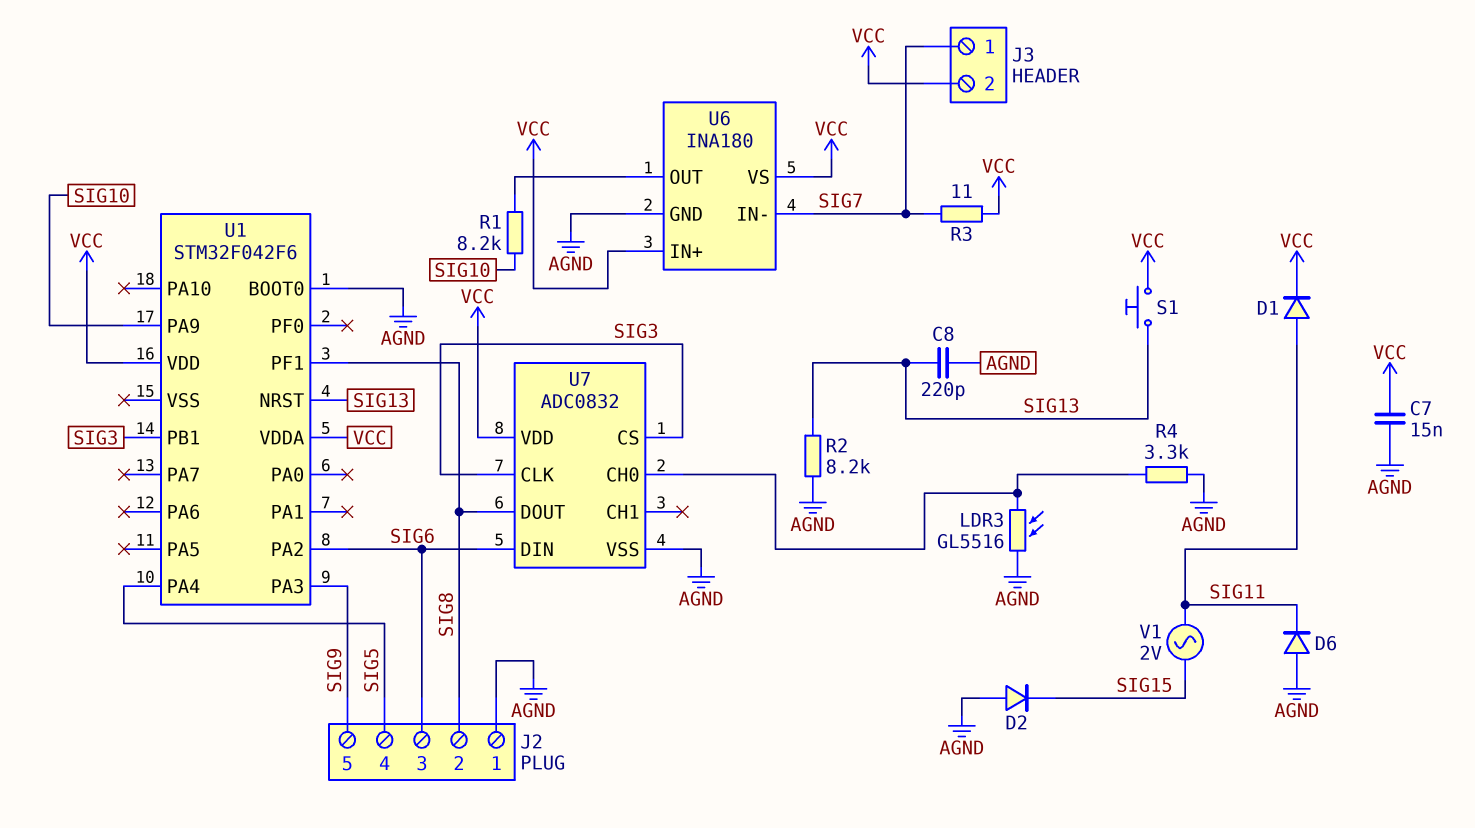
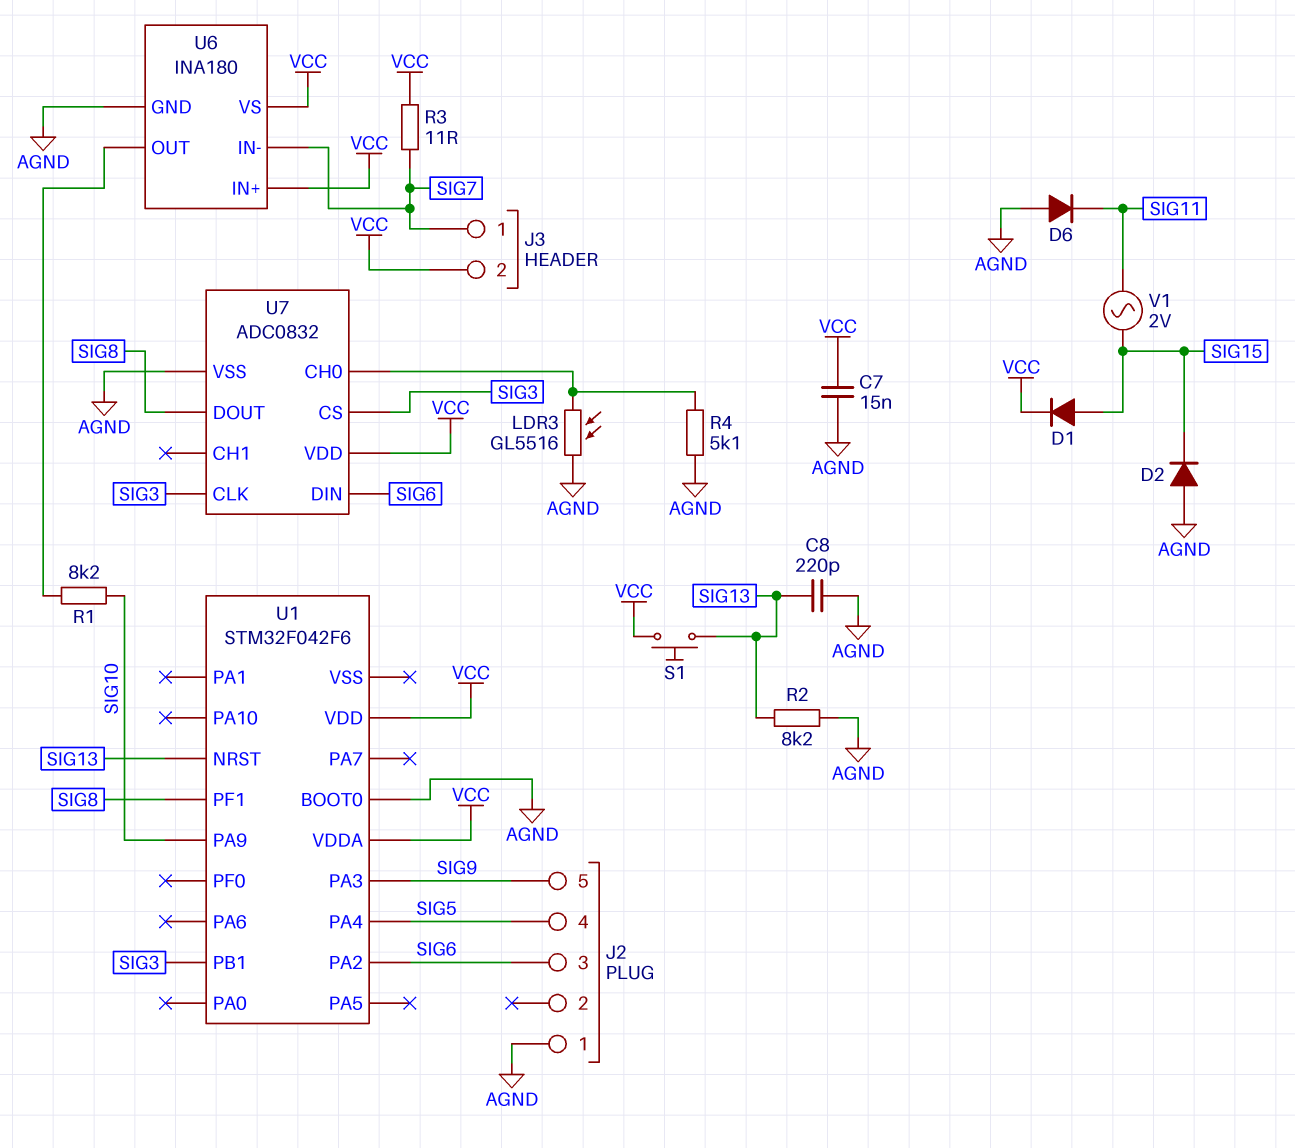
D1: diode (A SIG11, K VCC) -> diode (A SIG15, K VCC)
J2 pin 2: SIG8 -> none
R4: 3.3k (AGND, U7/CH0) -> 5.1k (AGND, U7/CH0)

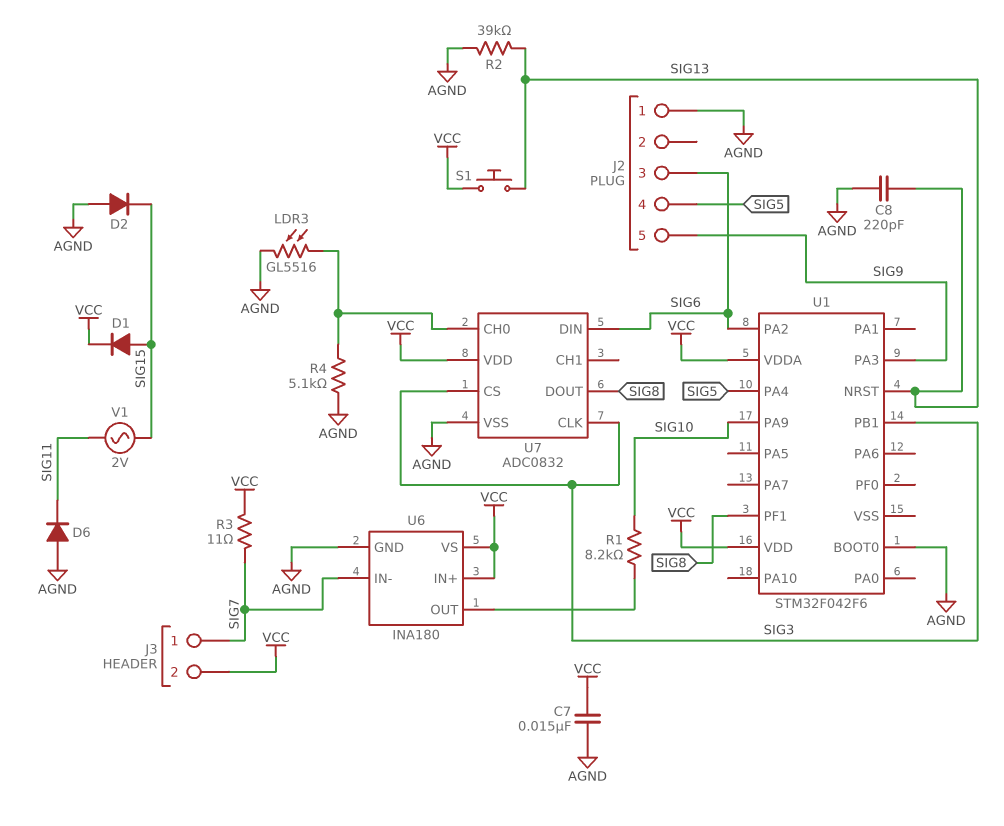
R2: 8.2k (AGND, SIG13) -> 39k (AGND, SIG13)

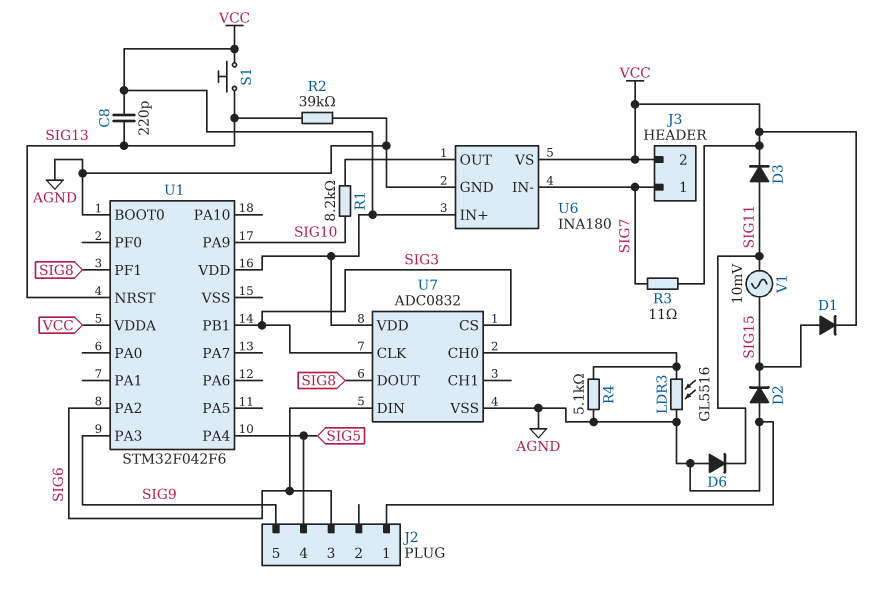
C7: 15nF (AGND, VCC) -> none
C8: 220pF (AGND, SIG13) -> 220pF (SIG13, VCC)
D3: none -> diode (A SIG11, K VCC)
V1: AC 2V (SIG11, SIG15) -> AC 10mV (SIG11, SIG15)

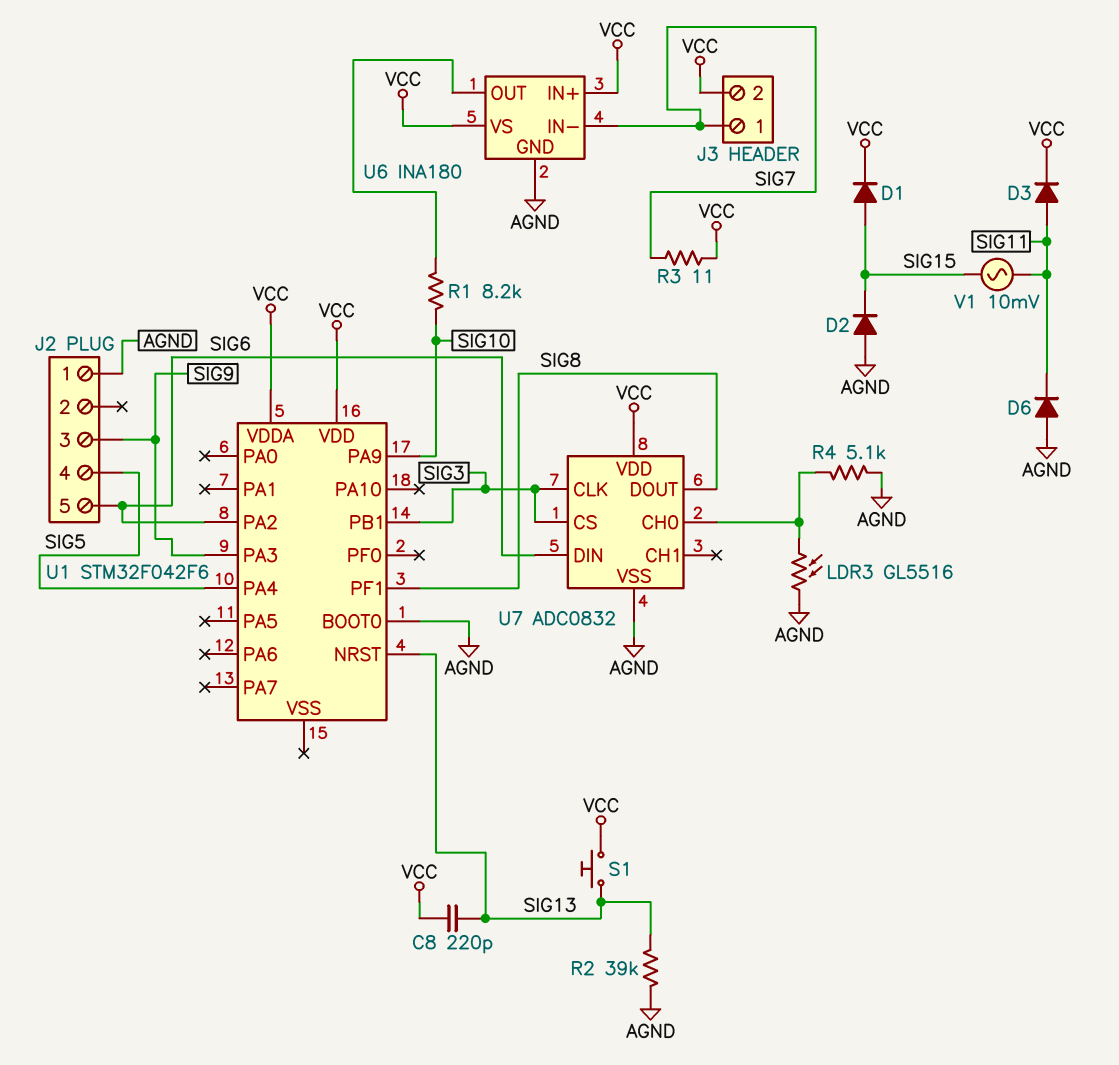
J2 pin 3: SIG6 -> SIG9
J2 pin 5: SIG9 -> SIG6

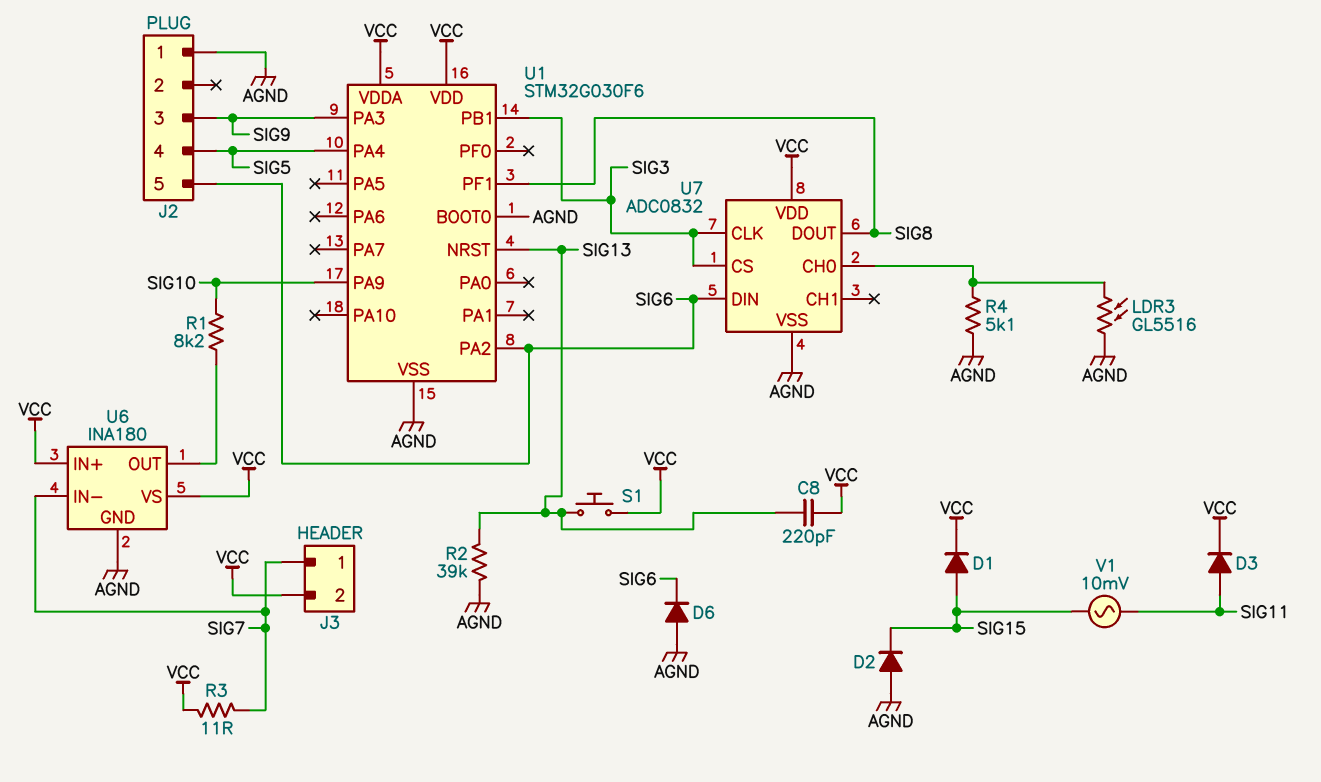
D6: diode (A AGND, K SIG11) -> diode (A AGND, K SIG6)
U1: STM32F042F6 -> STM32G030F6
U1 pin VSS: none -> AGND

